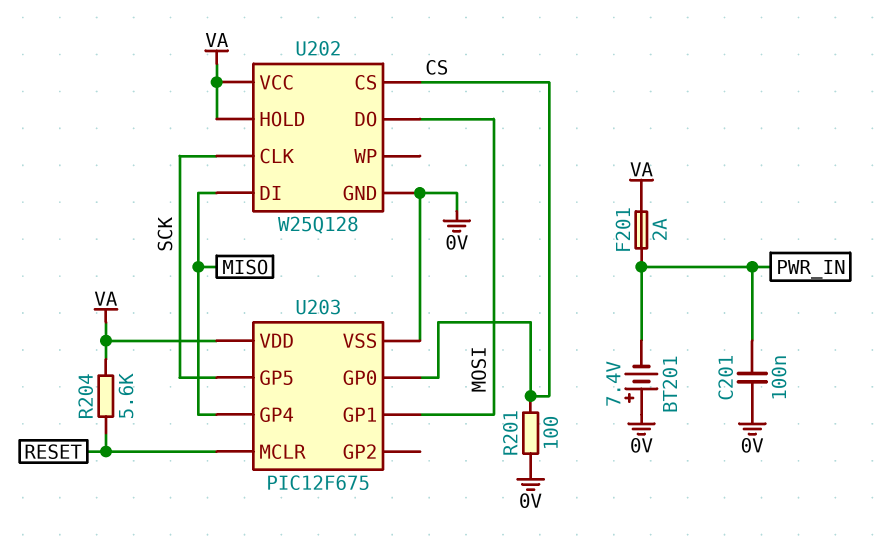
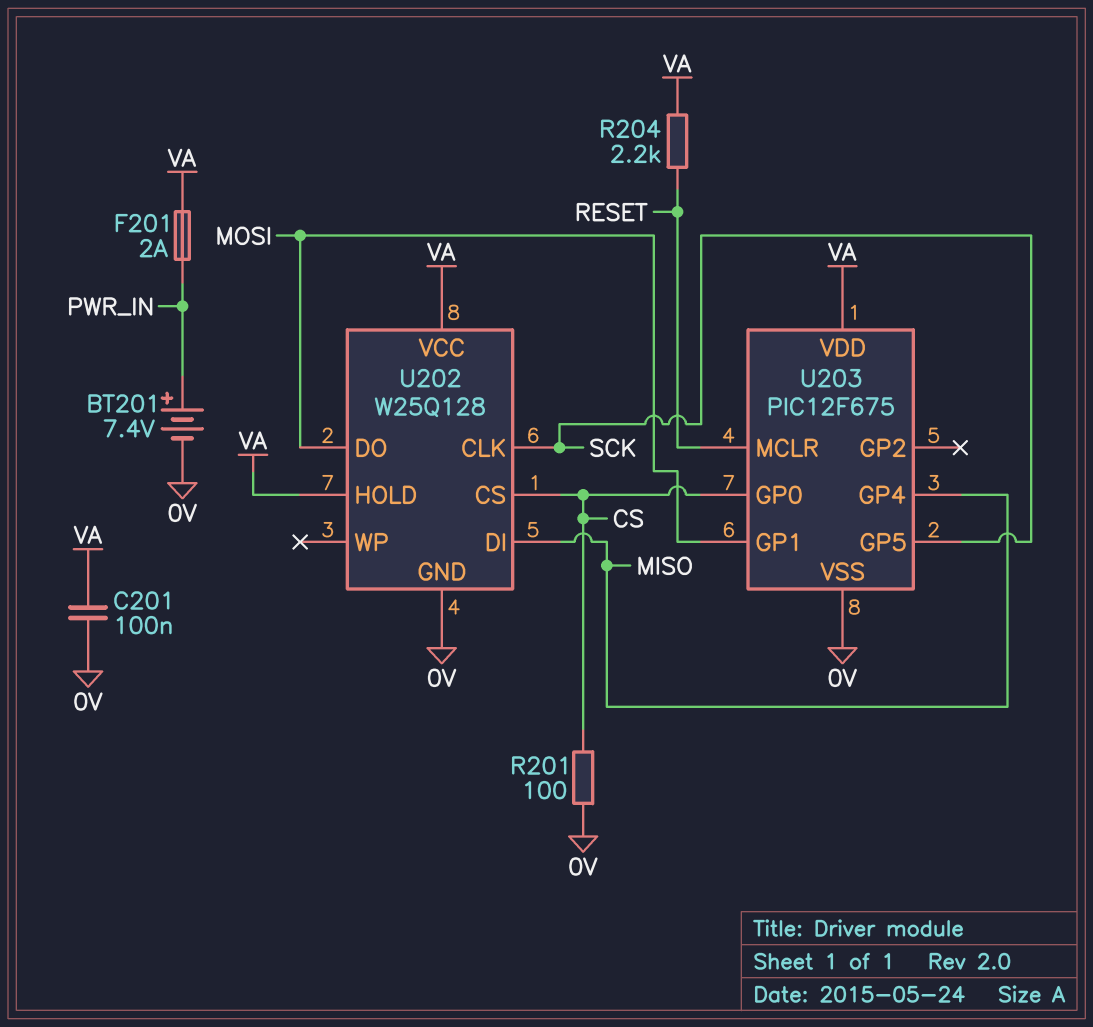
BT201: 7.4V (plus 0V, minus PWR_IN) -> 7.4V (plus PWR_IN, minus 0V)
C201: 100nF (0V, PWR_IN) -> 100nF (0V, VA)
R204: 5.6k (RESET, VA) -> 2.2k (RESET, VA)

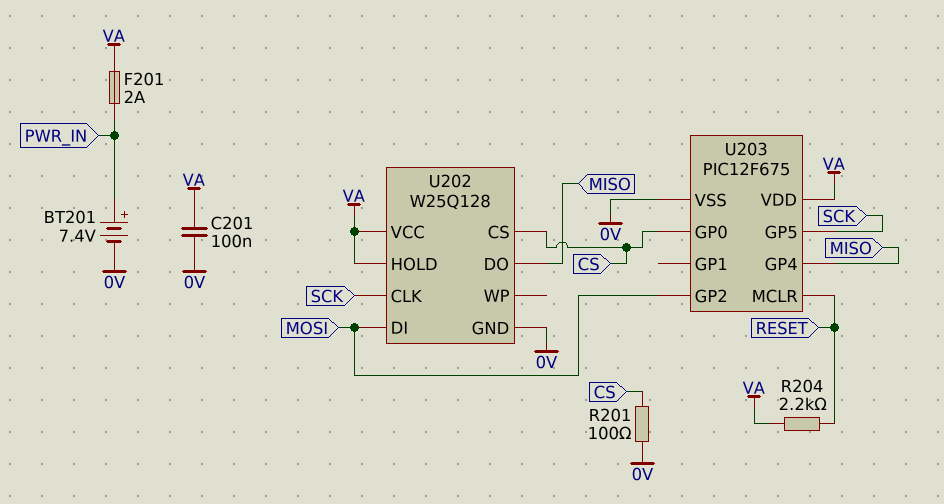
U202 pin DI: MISO -> MOSI
U202 pin DO: MOSI -> MISO
U203 pin GP1: MOSI -> none
U203 pin GP2: none -> MOSI

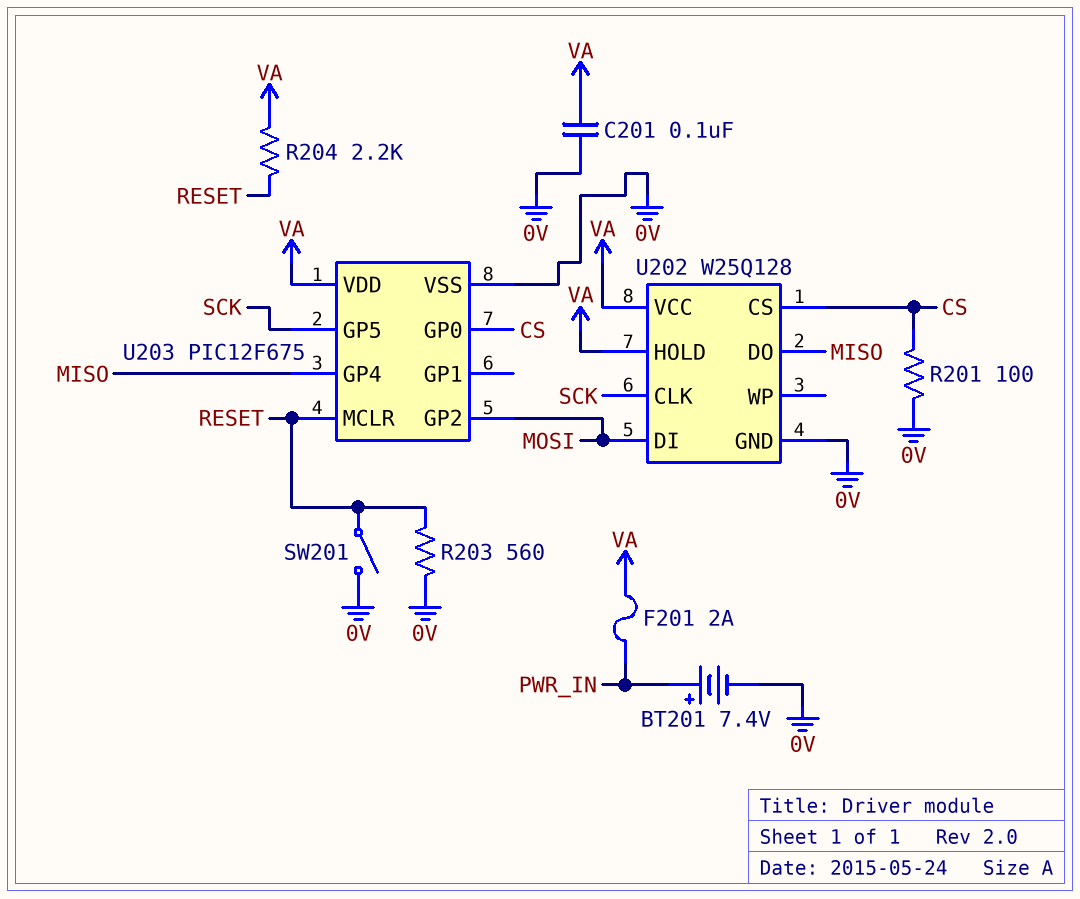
R203: none -> 560 (0V, RESET)
SW201: none -> switch (0V, RESET)

